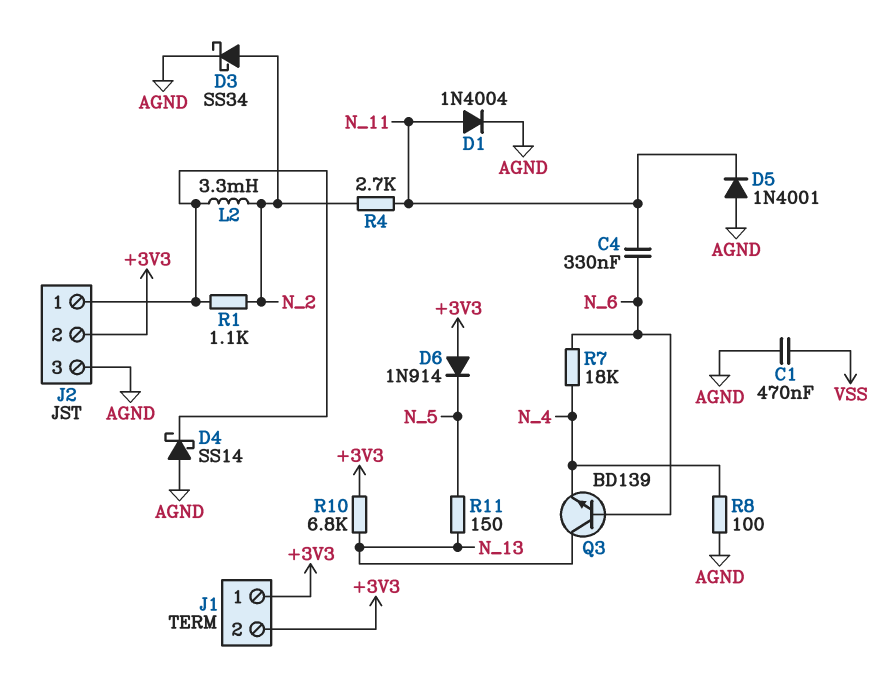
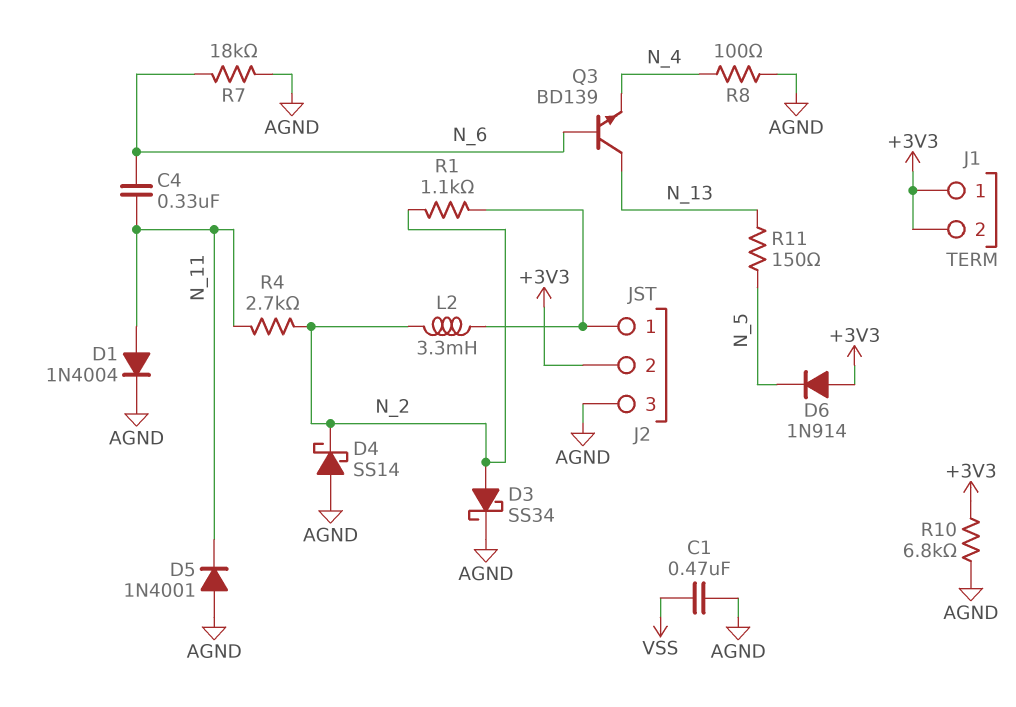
D4: schottky SS14 (A AGND, K J2/1) -> schottky SS14 (A AGND, K N_2)
R7: 18k (N_4, N_6) -> 18k (AGND, N_6)
R10: 6.8k (+3V3, N_13) -> 6.8k (+3V3, AGND)

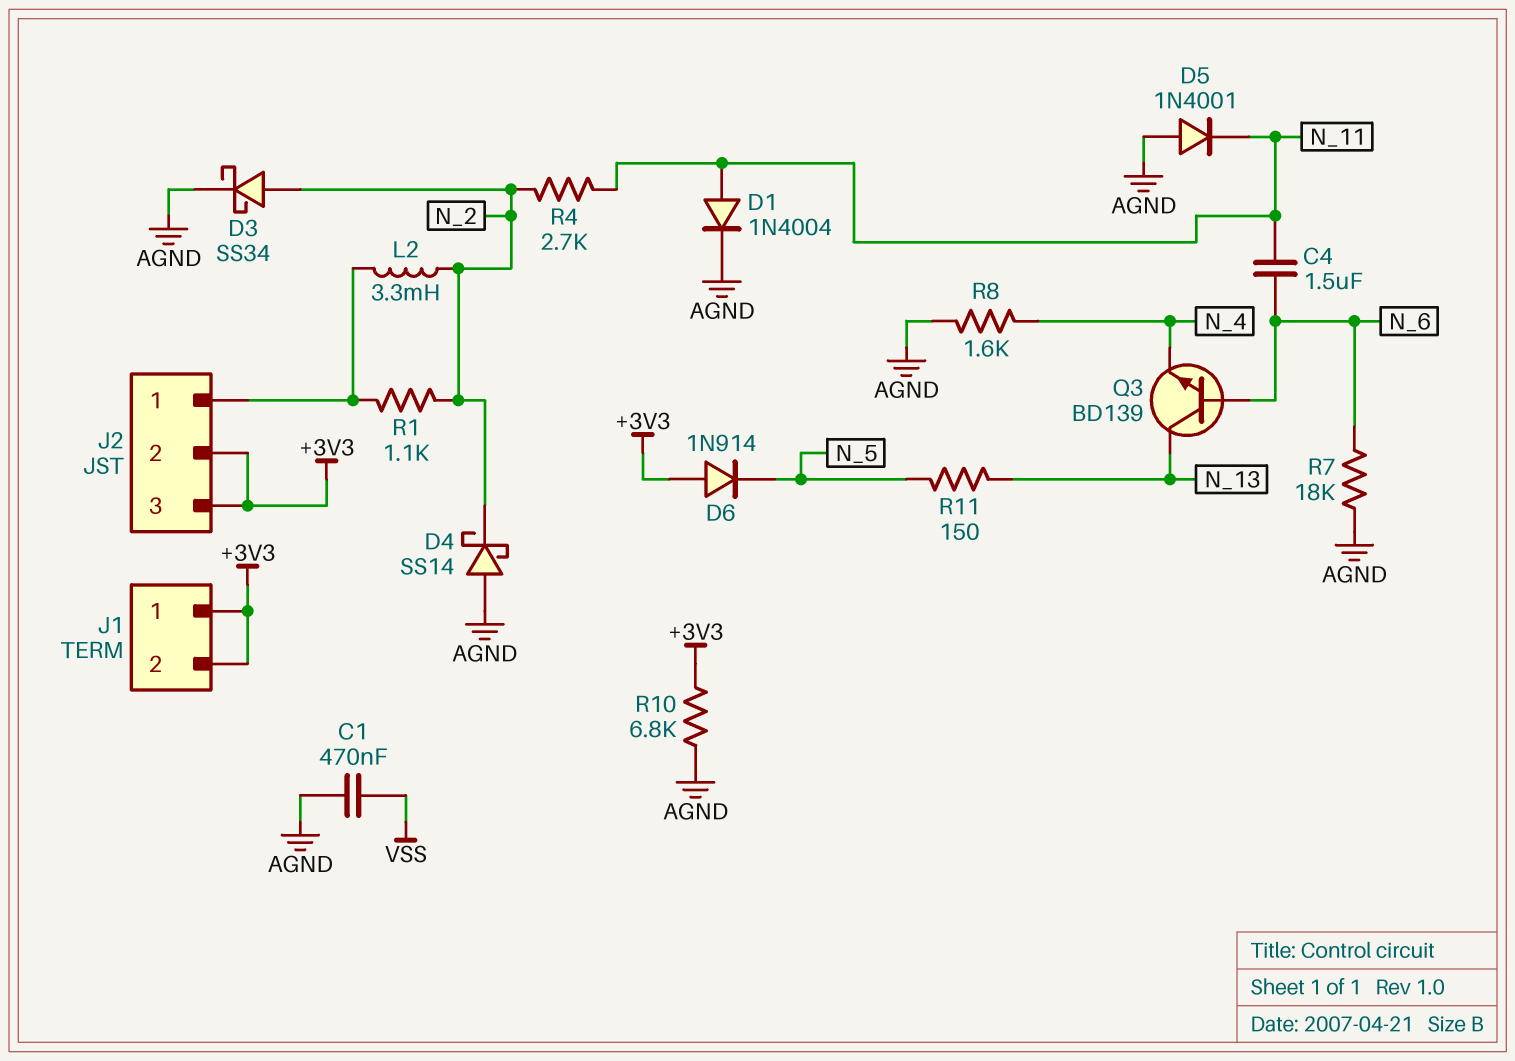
C4: 330nF (N_6, N_11) -> 1.5uF (N_6, N_11)
J2 pin 3: AGND -> +3V3
R8: 100 (AGND, N_4) -> 1.6k (AGND, N_4)

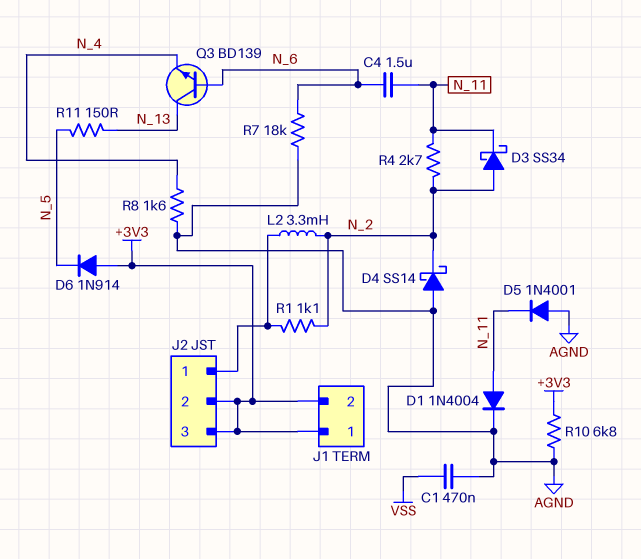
D3: schottky SS34 (A N_2, K AGND) -> schottky SS34 (A N_2, K N_11)

